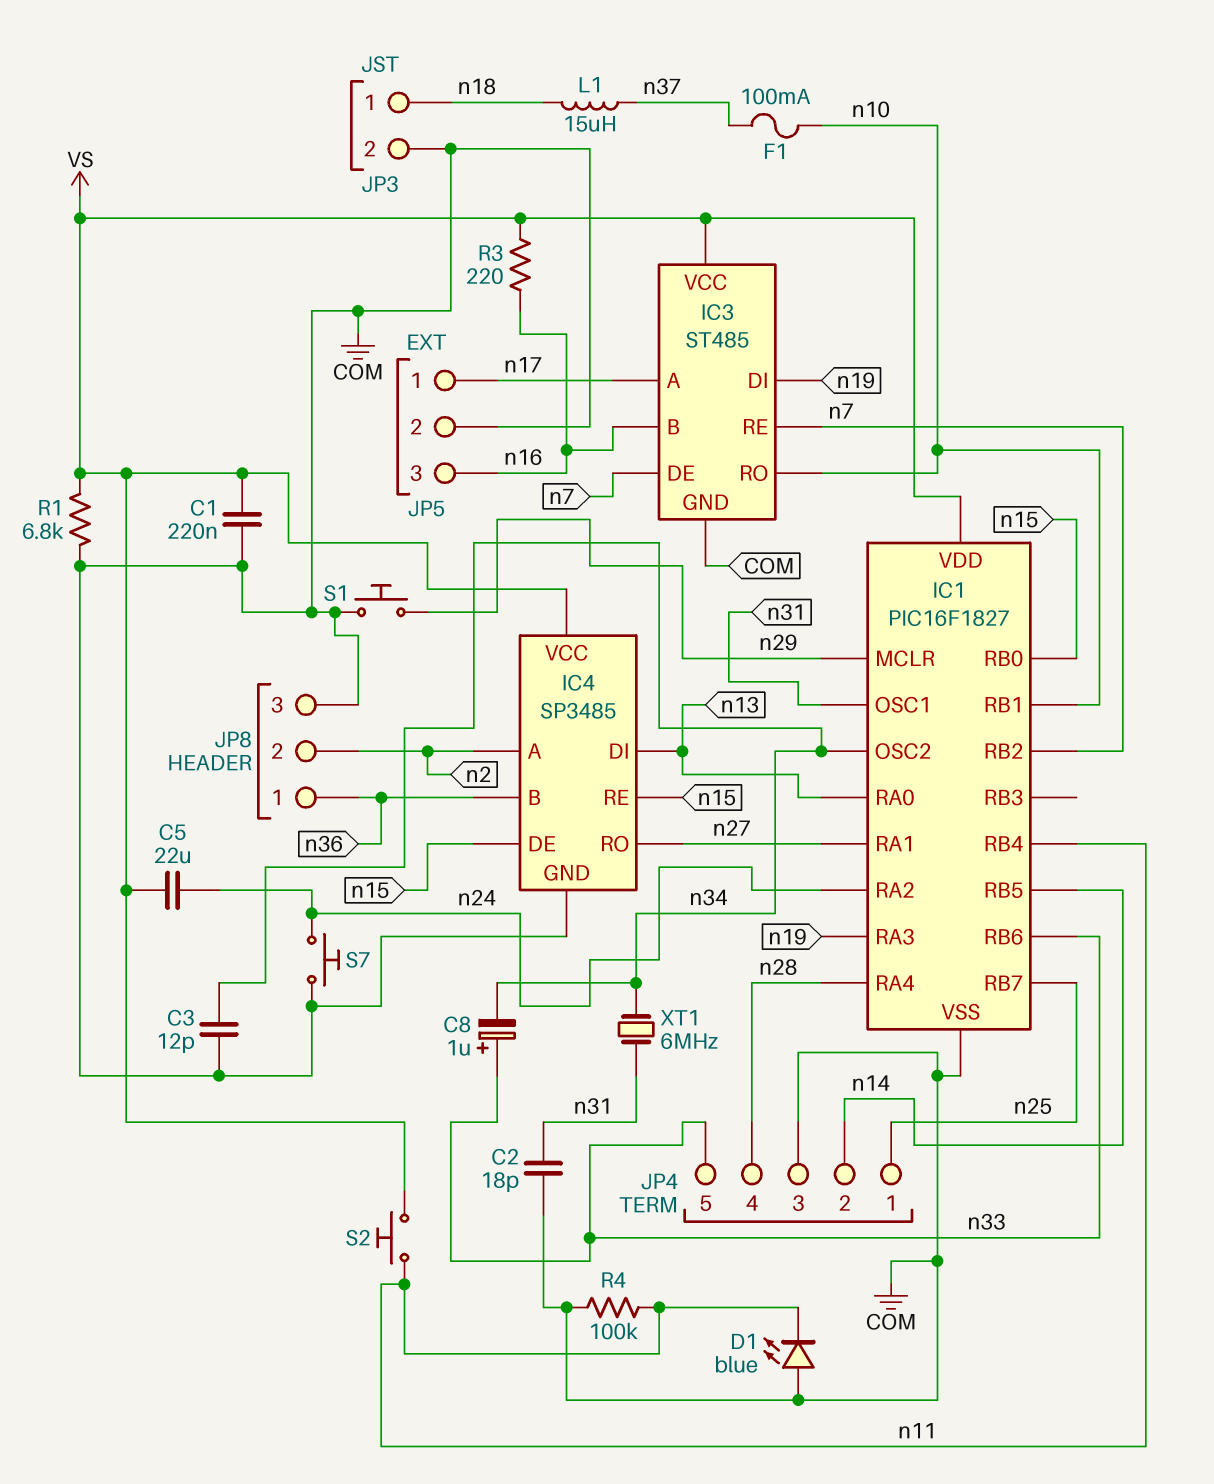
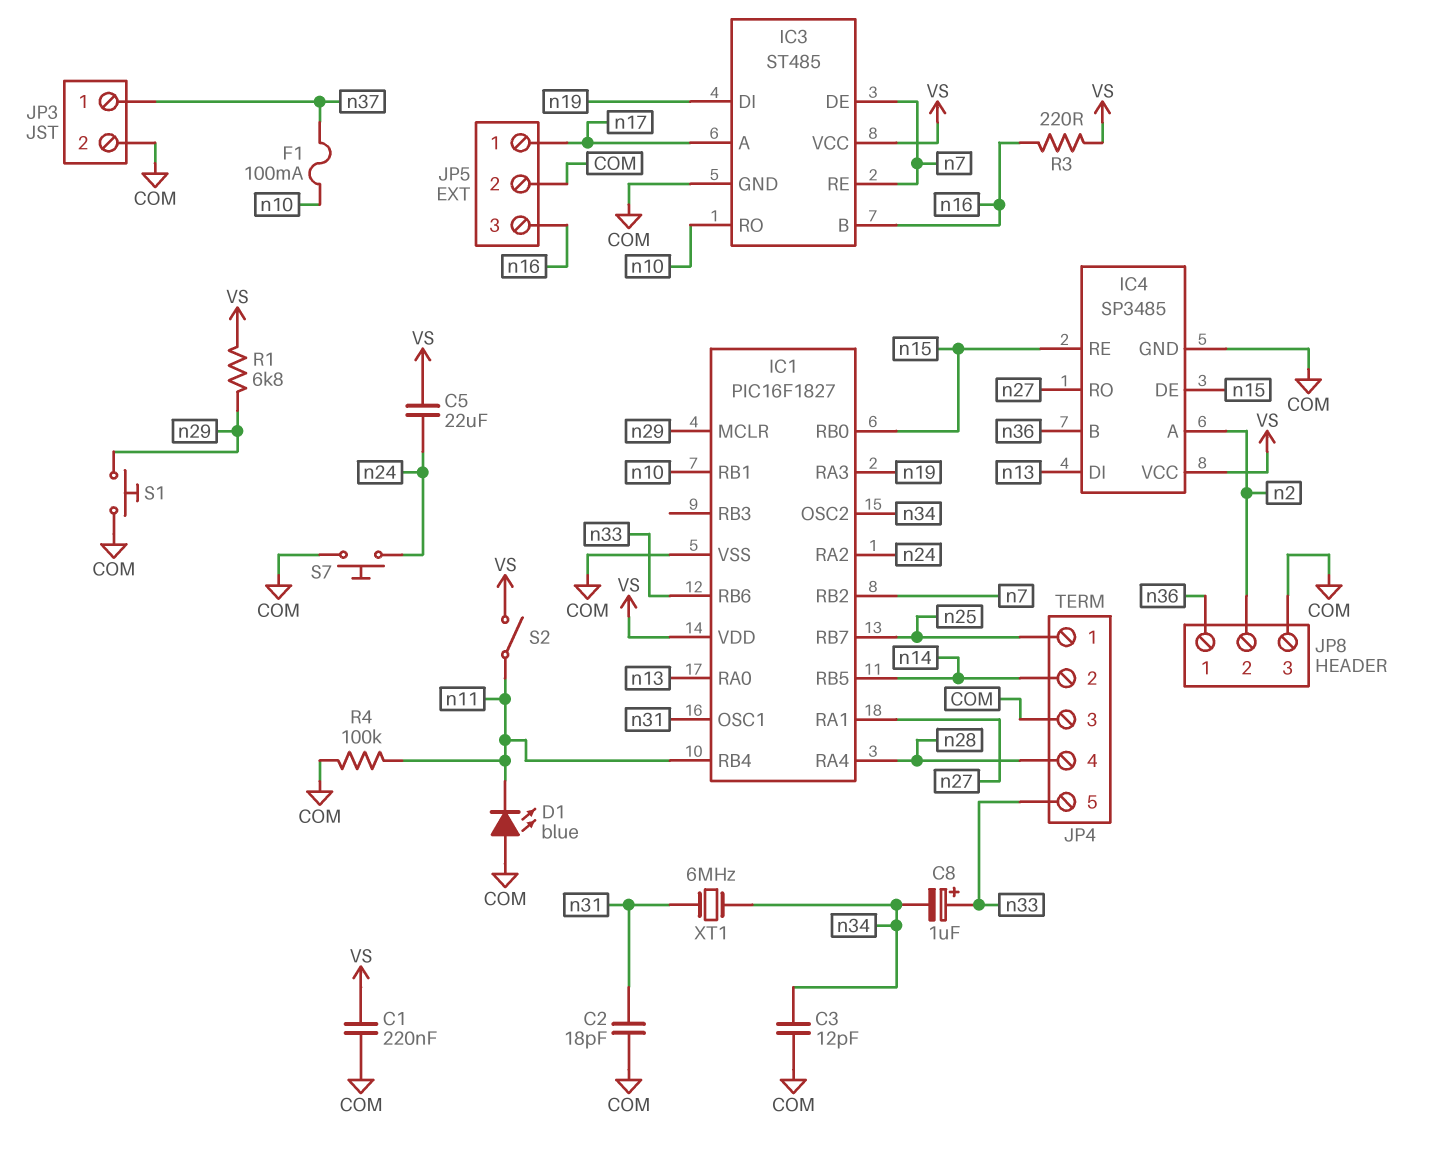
JP3 pin 1: n18 -> n37
L1: 15uH (n18, n37) -> none
R1: 6.8k (COM, VS) -> 6.8k (VS, n29)
S2: button (VS, n11) -> switch (VS, n11)

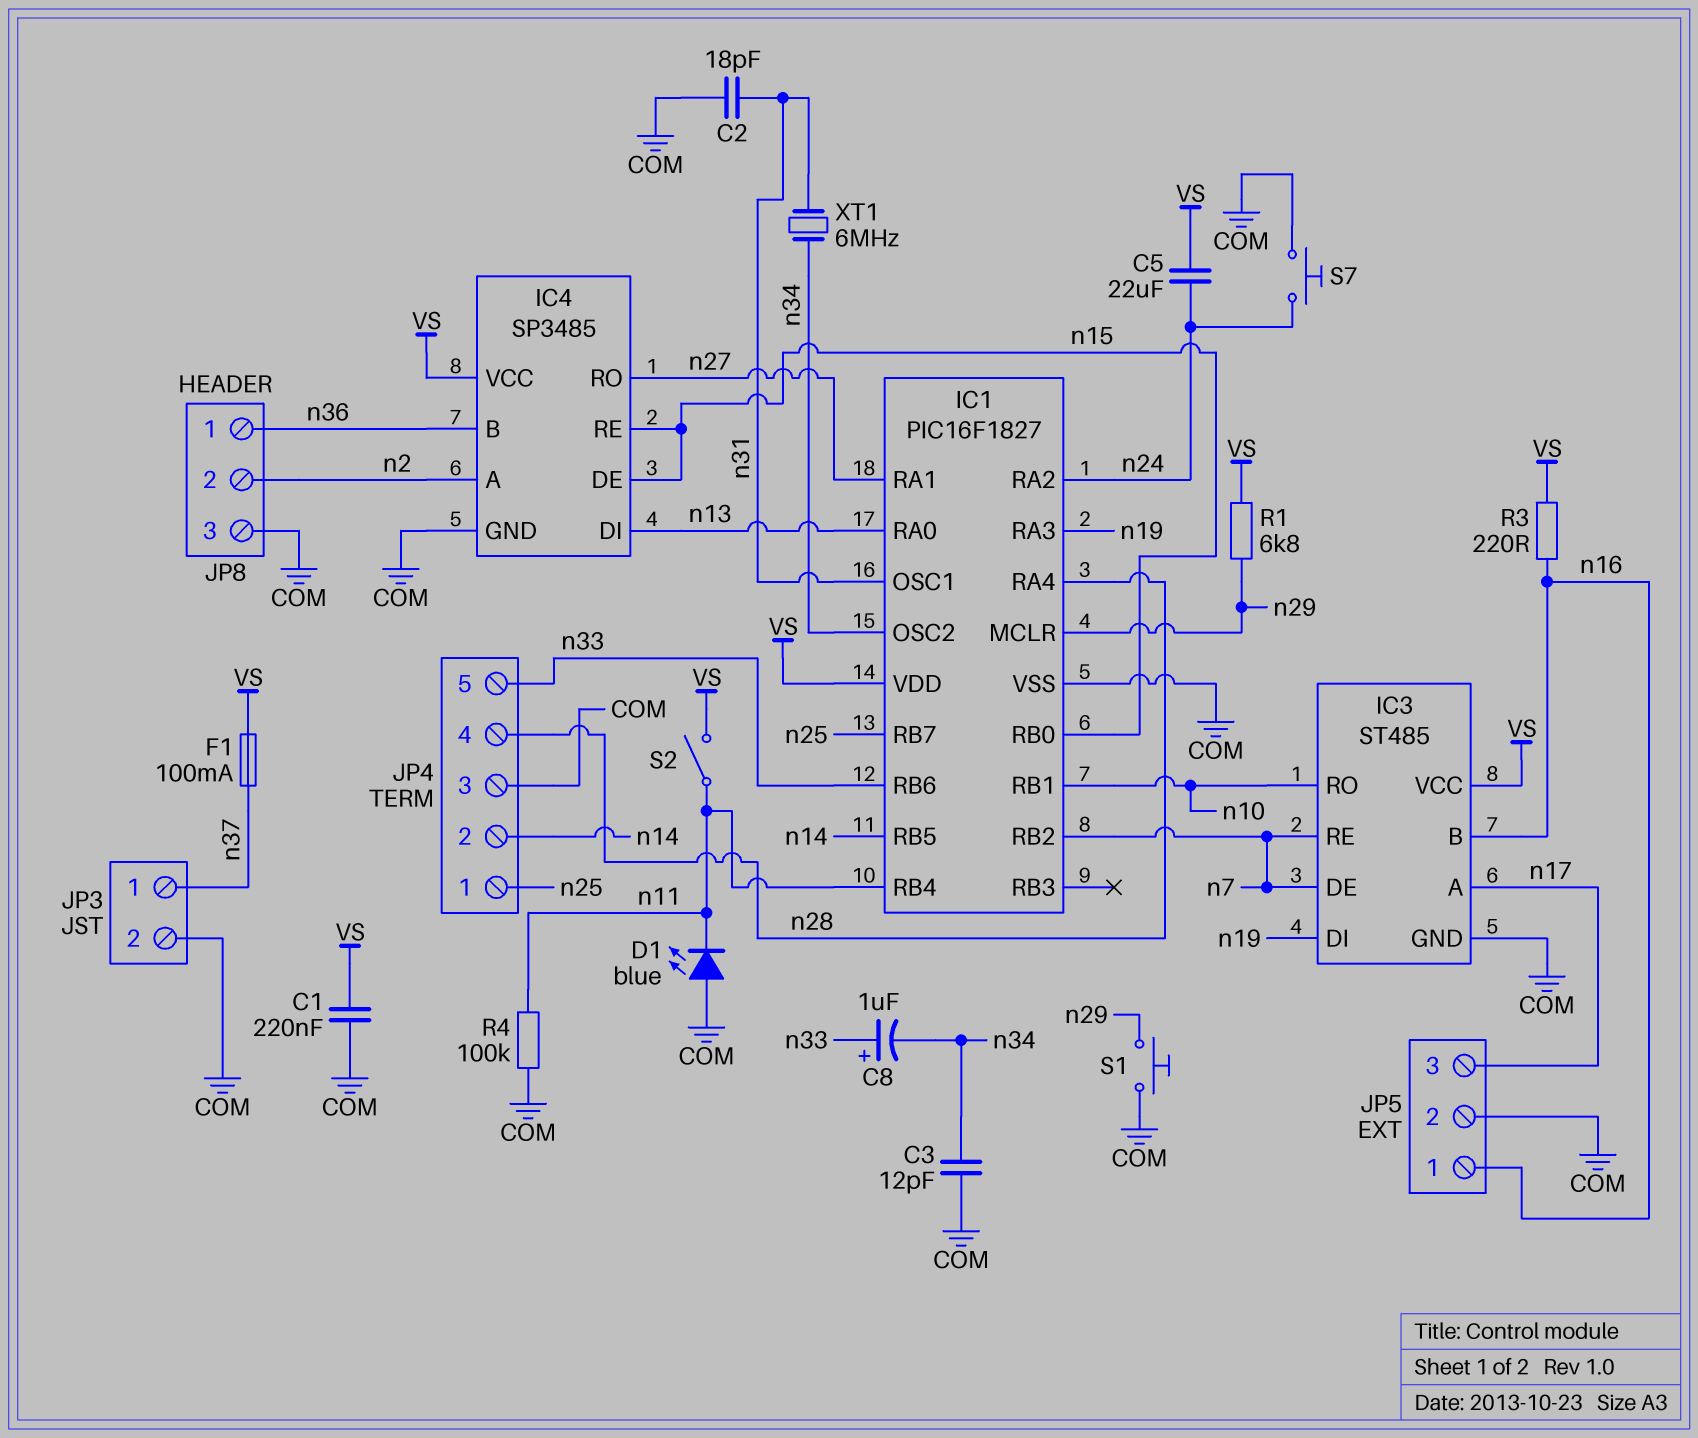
F1: 100mA (n10, n37) -> 100mA (VS, n37)
JP5 pin 1: n17 -> n16
JP5 pin 3: n16 -> n17

